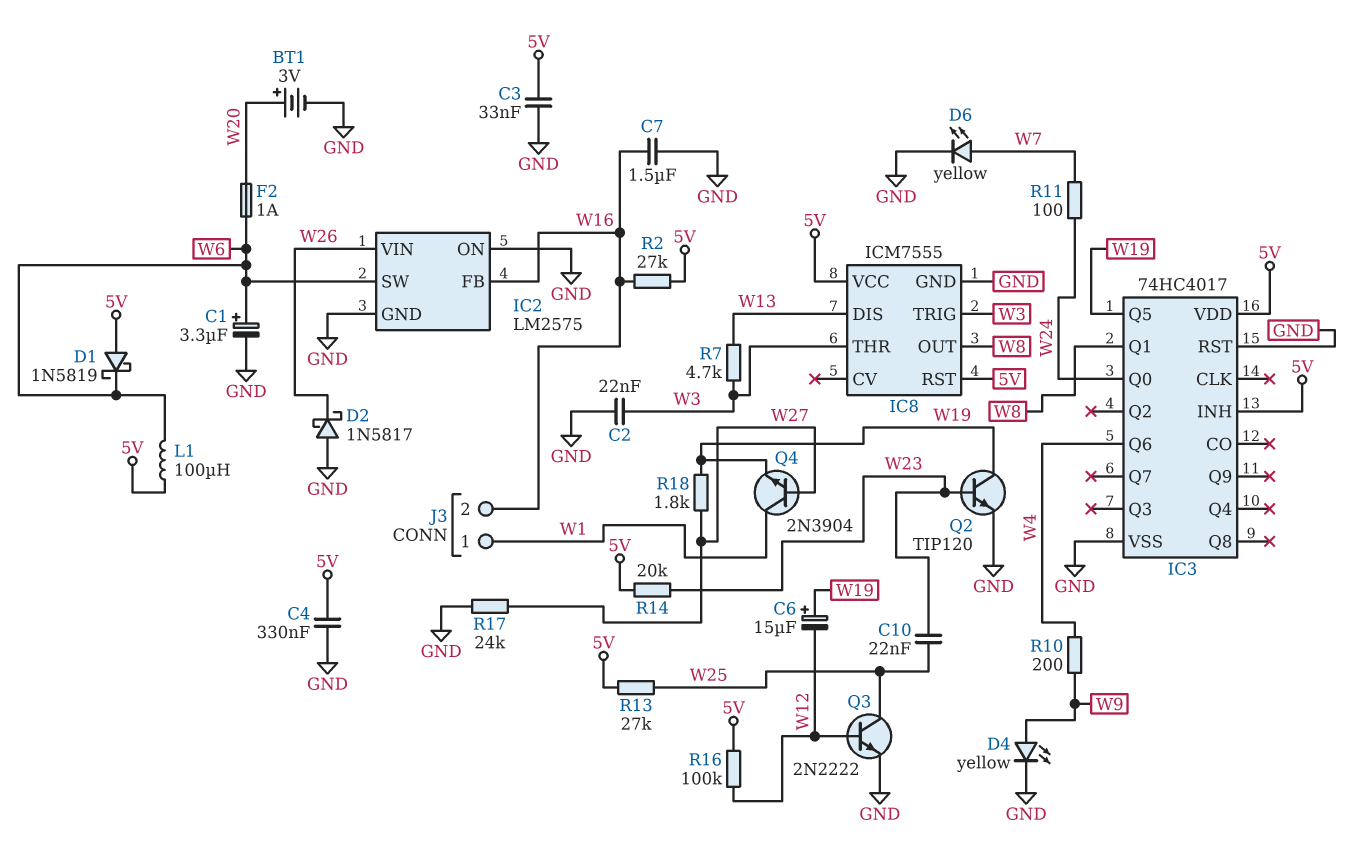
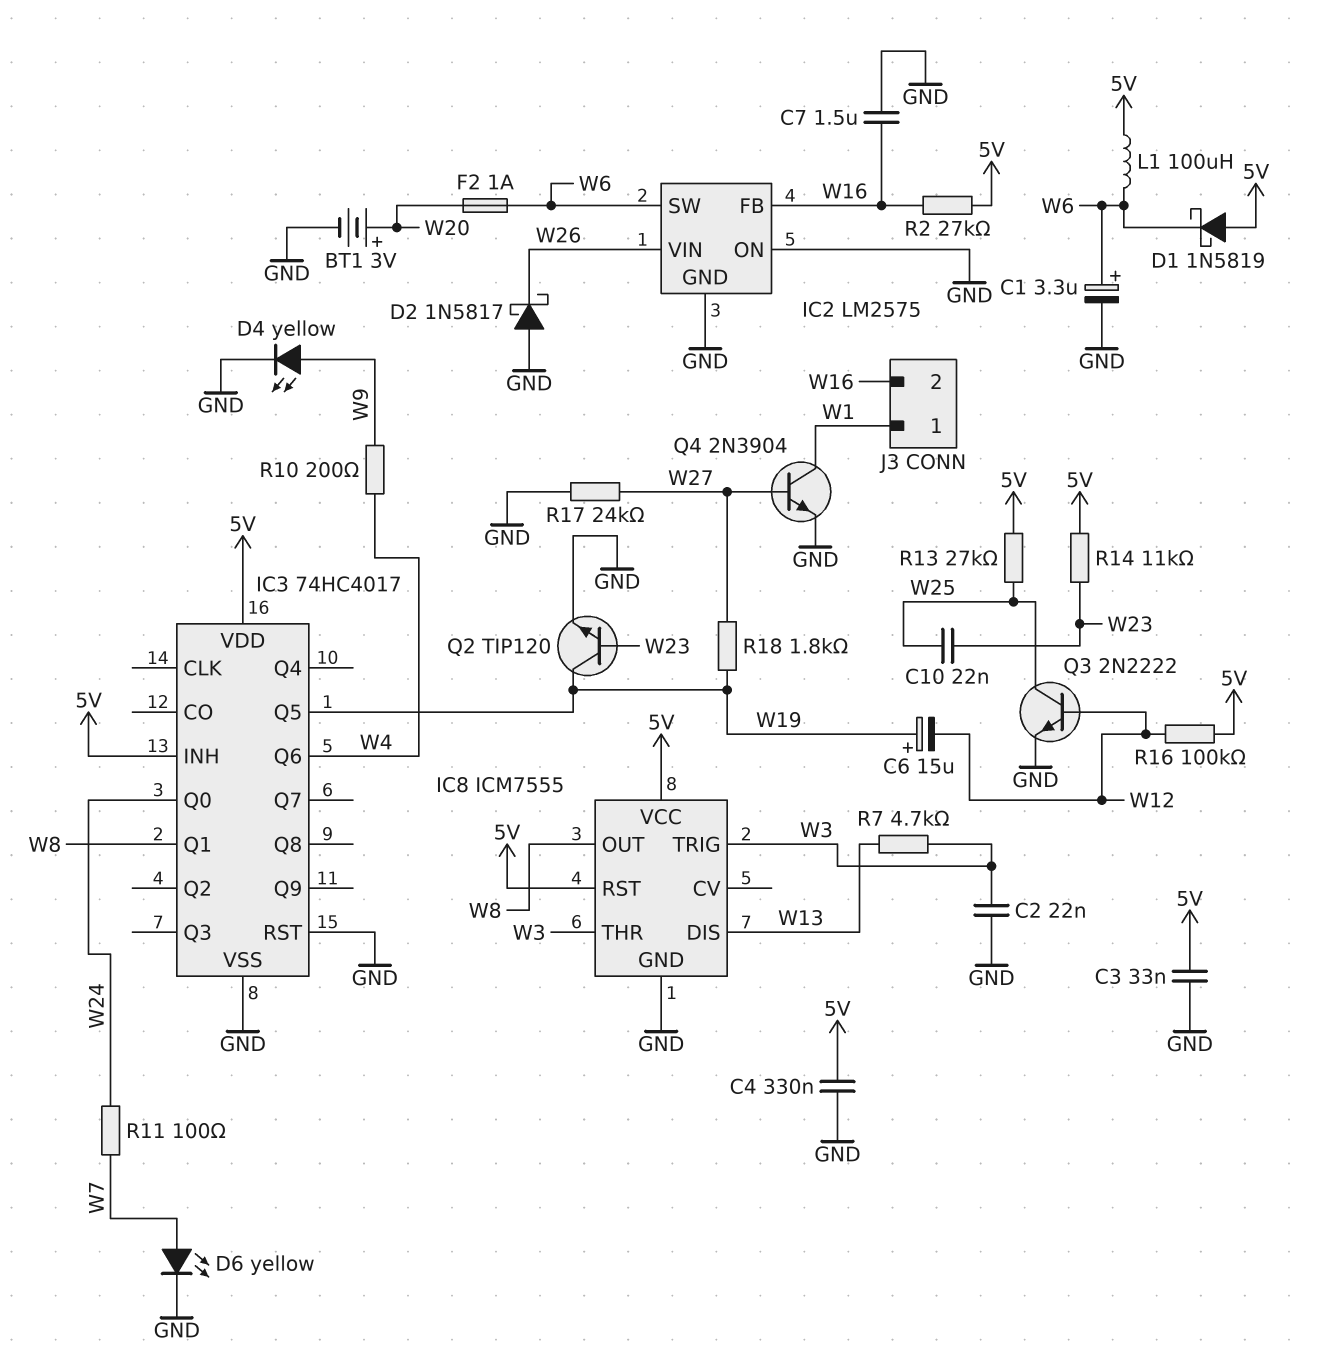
Q4: NPN 2N3904 (B W27, C W1, E W19) -> NPN 2N3904 (B W27, C W1, E GND)
R14: 20k (5V, W23) -> 11k (5V, W23)

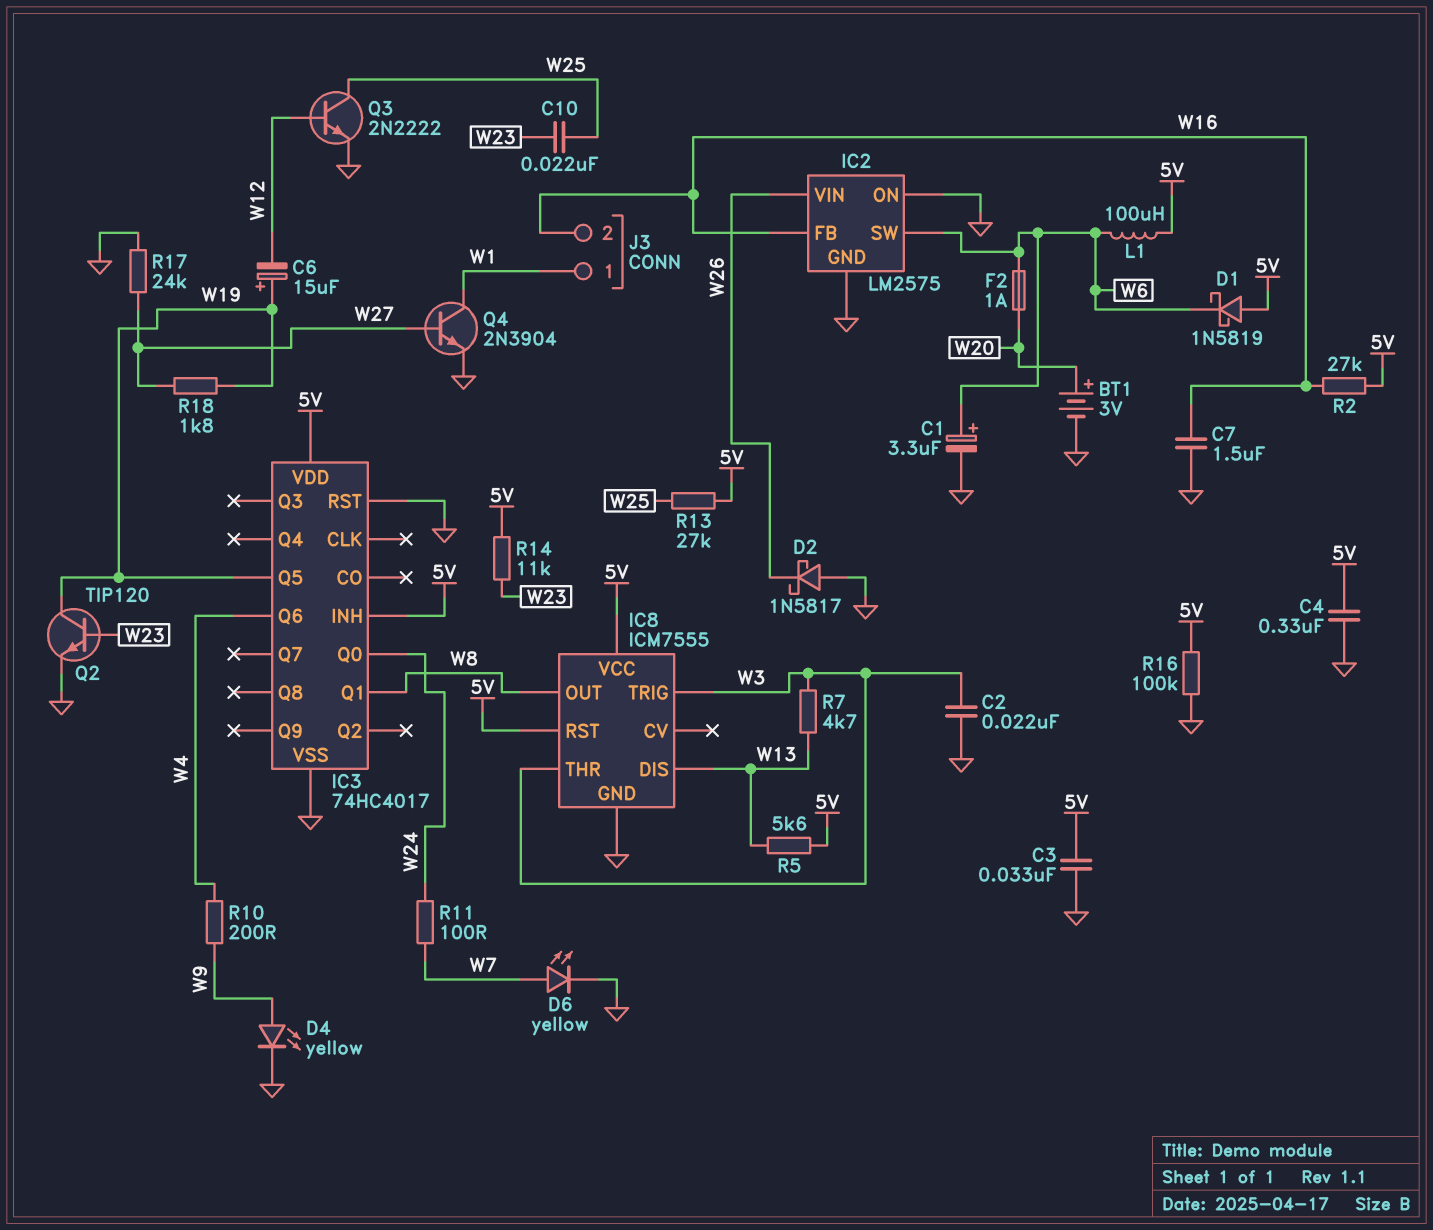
R5: none -> 5.6k (5V, W13)
R16: 100k (5V, W12) -> 100k (5V, GND)

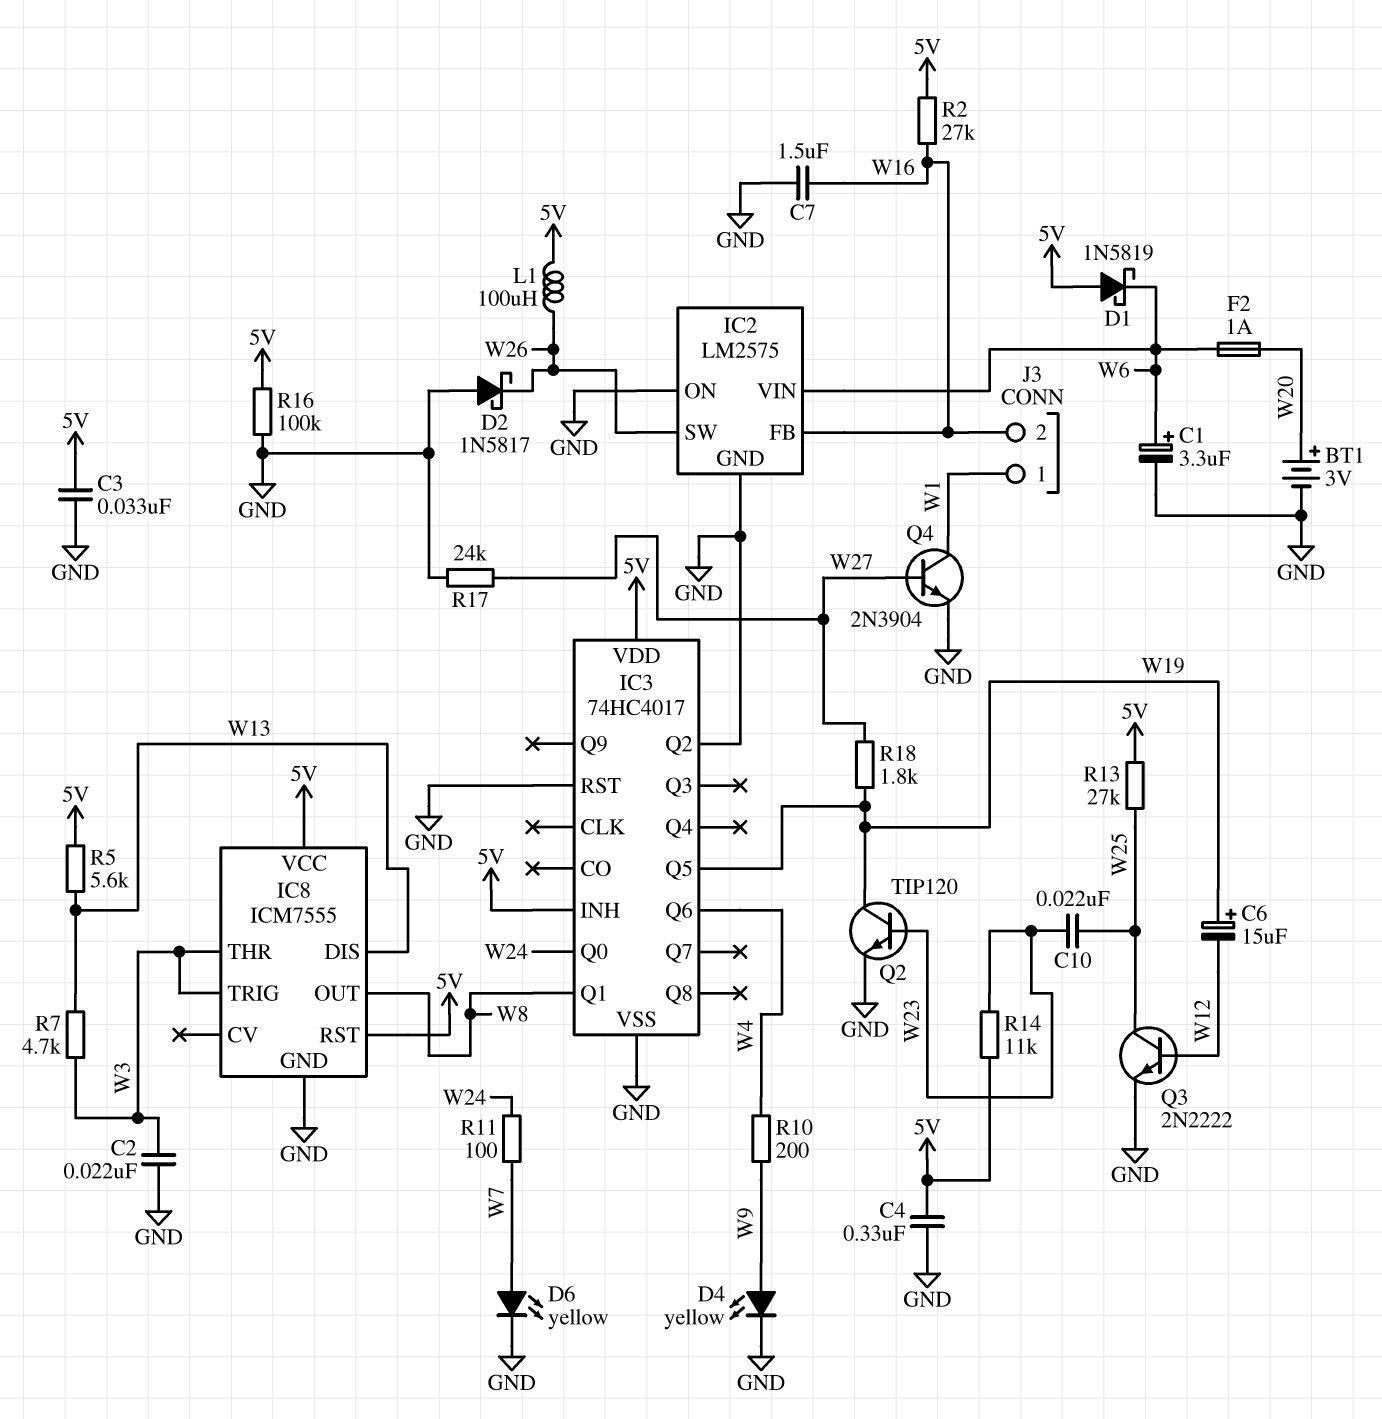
IC2 pin SW: W6 -> W26
IC2 pin VIN: W26 -> W6
IC3 pin Q2: none -> GND
L1: 100uH (5V, W6) -> 100uH (5V, W26)

